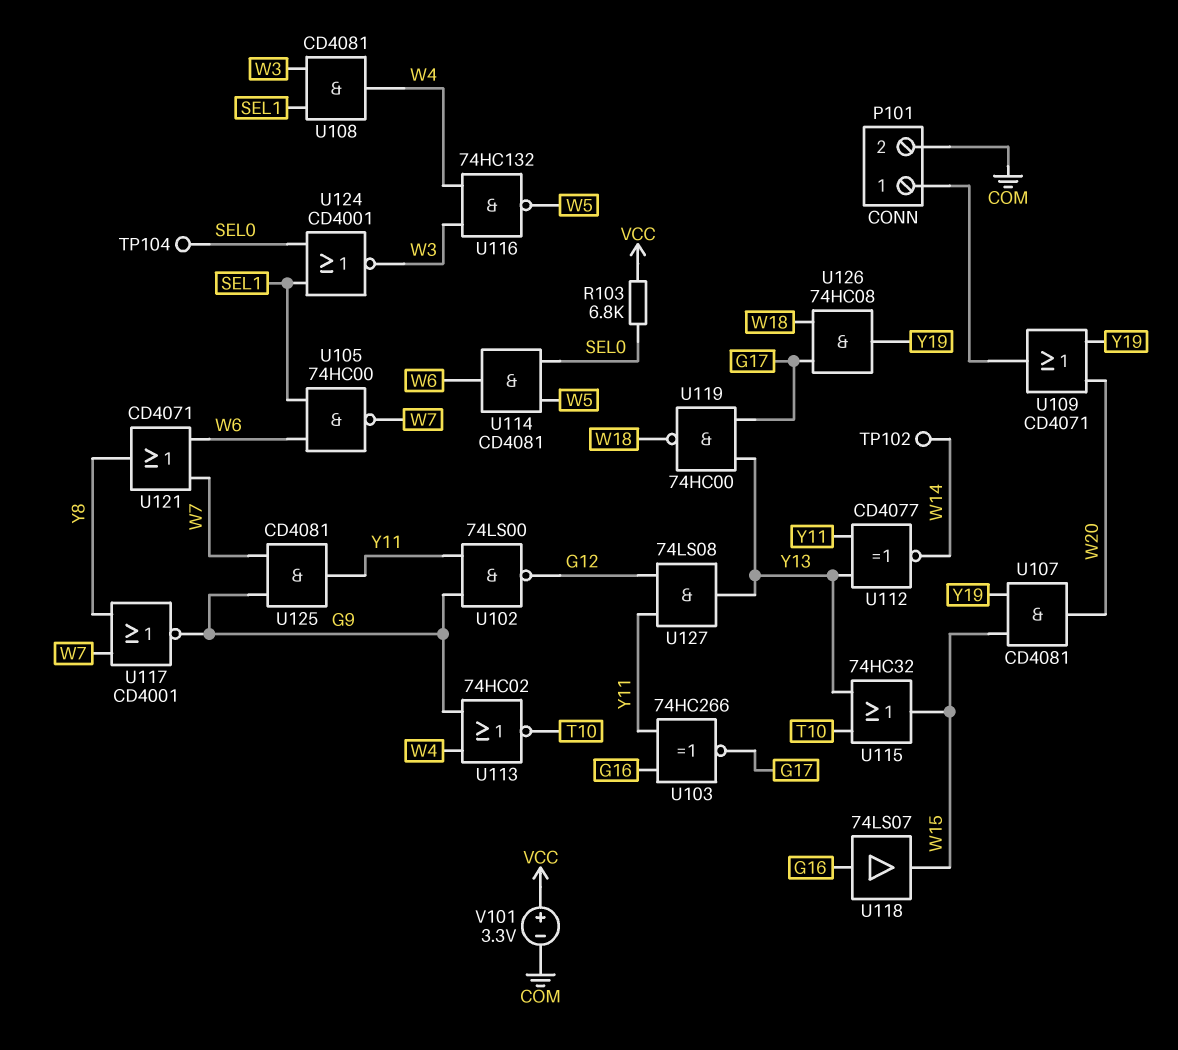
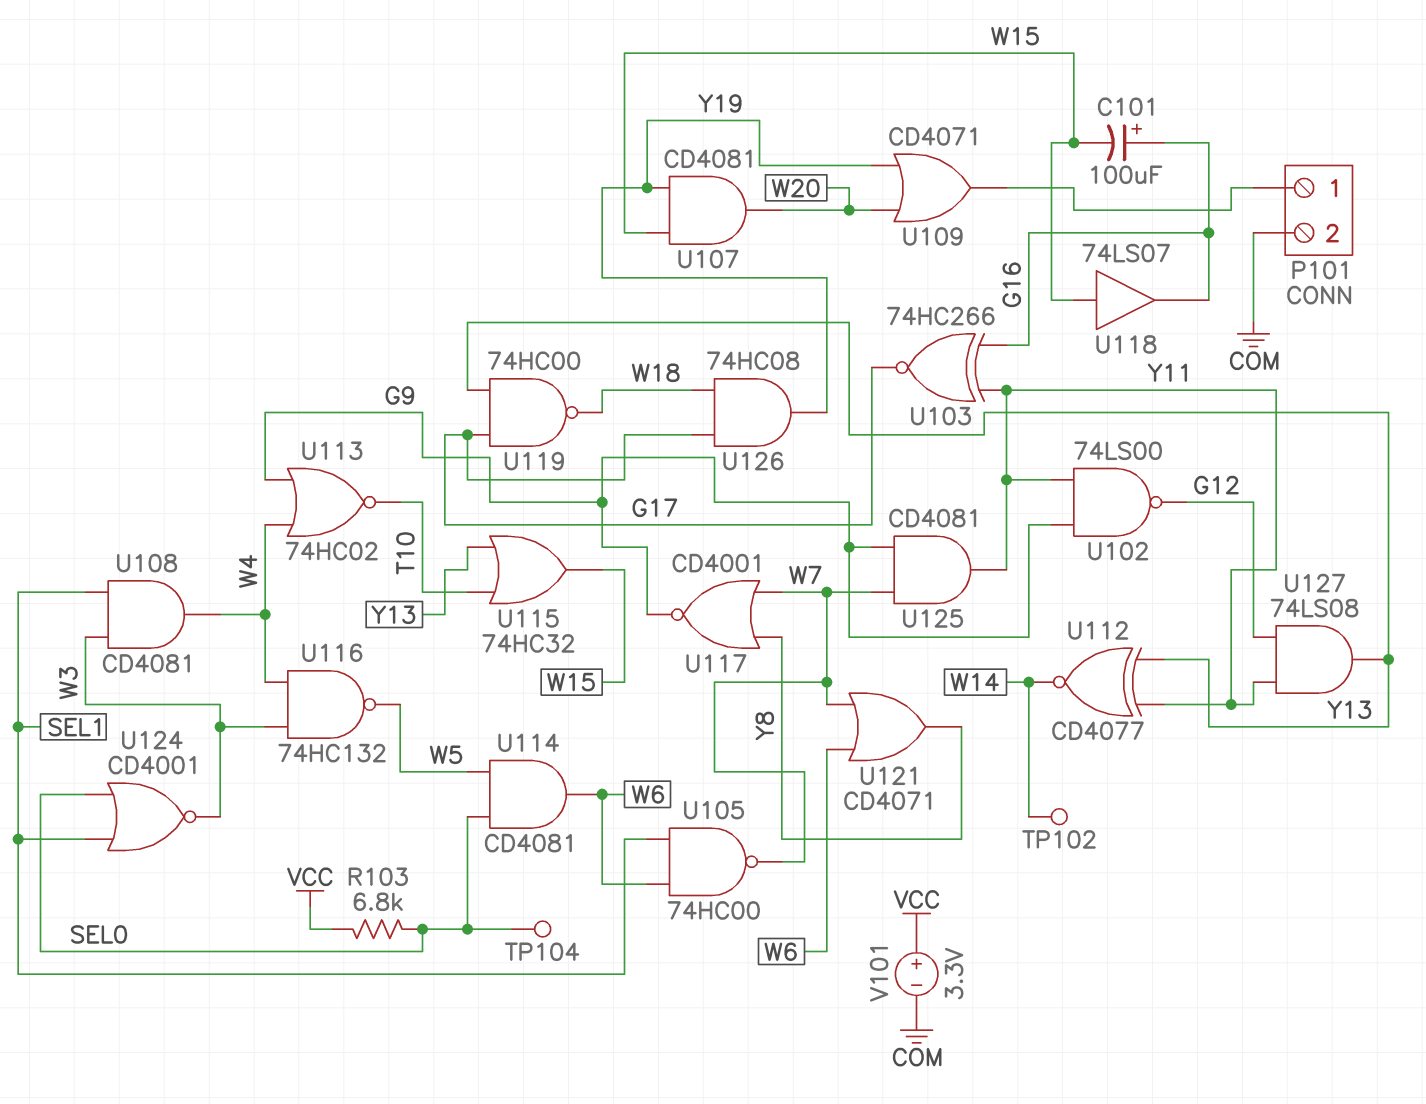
C101: none -> 100uF (plus G16, minus W15)
U118: buffer 74LS07 (in G16, out W15) -> buffer 74LS07 (in W15, out G16)

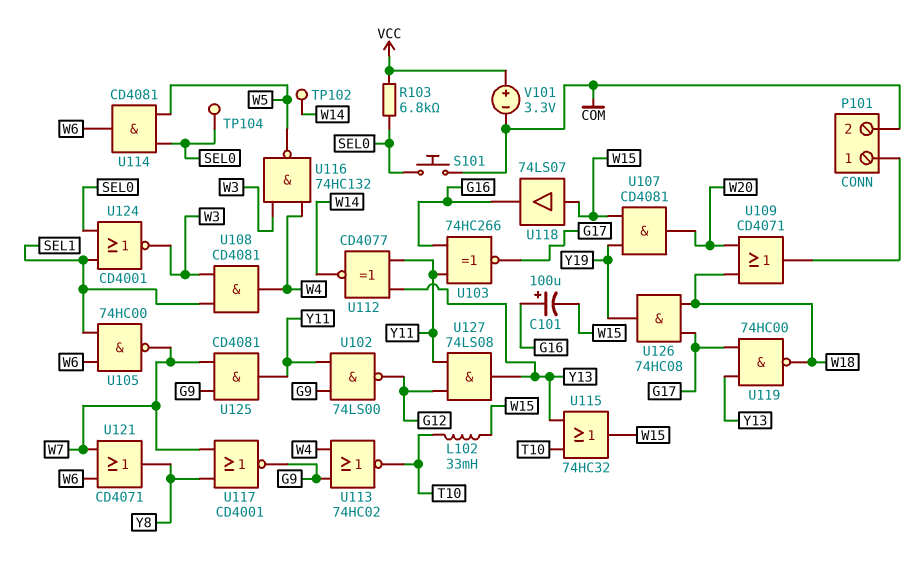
L102: none -> 33mH (T10, W15)
S101: none -> button (COM, SEL0)
U109: OR CD4071 (in W20, in Y19, out P101/1) -> OR CD4071 (in W18, in W20, out P101/1)

